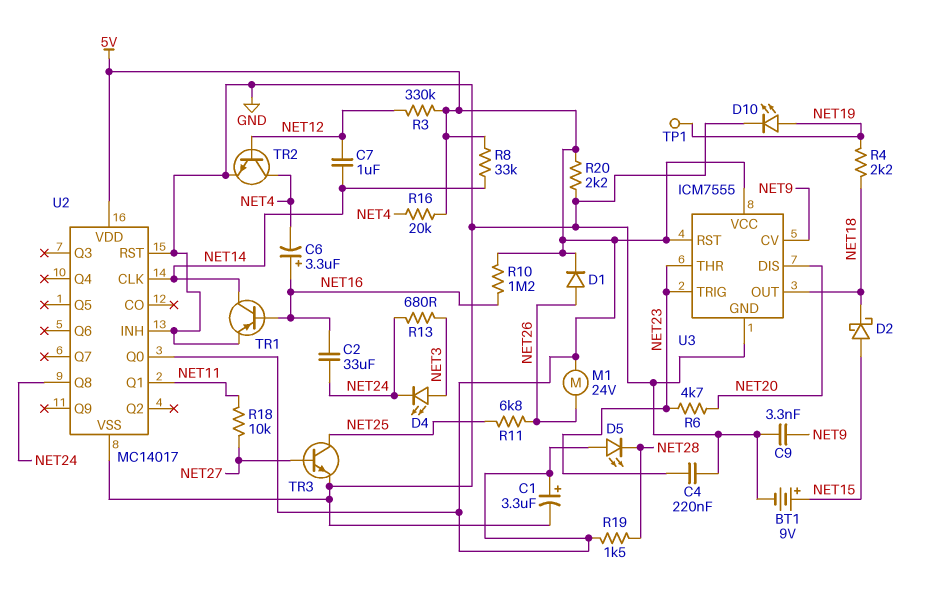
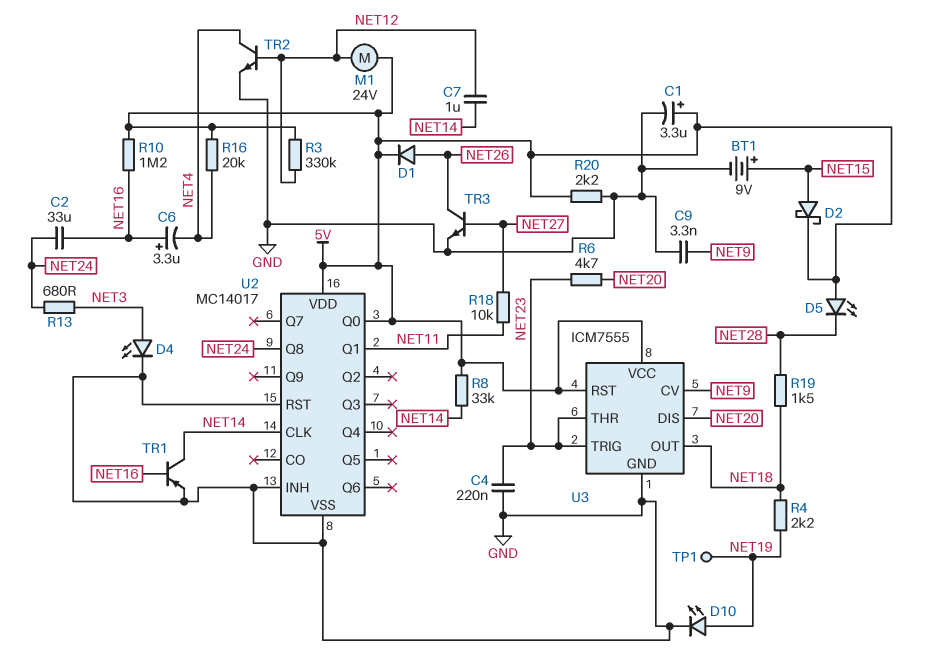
D2: schottky (A NET15, K NET18) -> schottky (A NET15, K 5V)
D4: LED (A NET3, K NET24) -> LED (A NET3, K GND)
M1: motor 24V (5V, NET26) -> motor 24V (5V, NET12)
R11: 6.8k (NET25, NET26) -> none
R19: 1.5k (5V, NET28) -> 1.5k (NET18, NET28)
TR3: NPN (B NET27, C NET25, E GND) -> NPN (B NET27, C NET26, E GND)

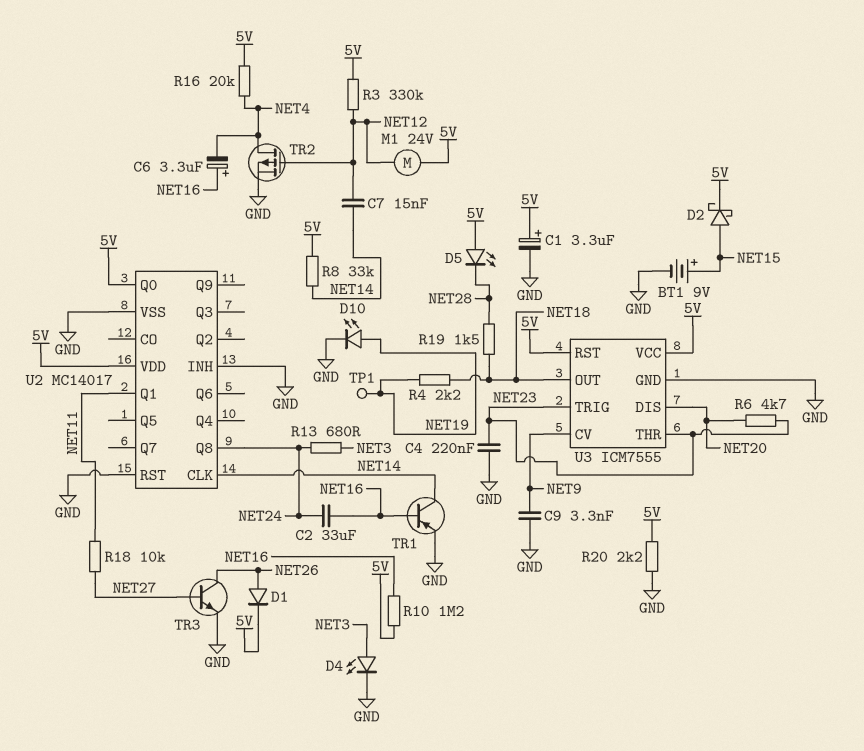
C7: 1uF (NET12, NET14) -> 15nF (NET12, NET14)
TR2: NPN (B NET12, C NET4, E GND) -> PMOS (G NET12, D NET4, S GND)

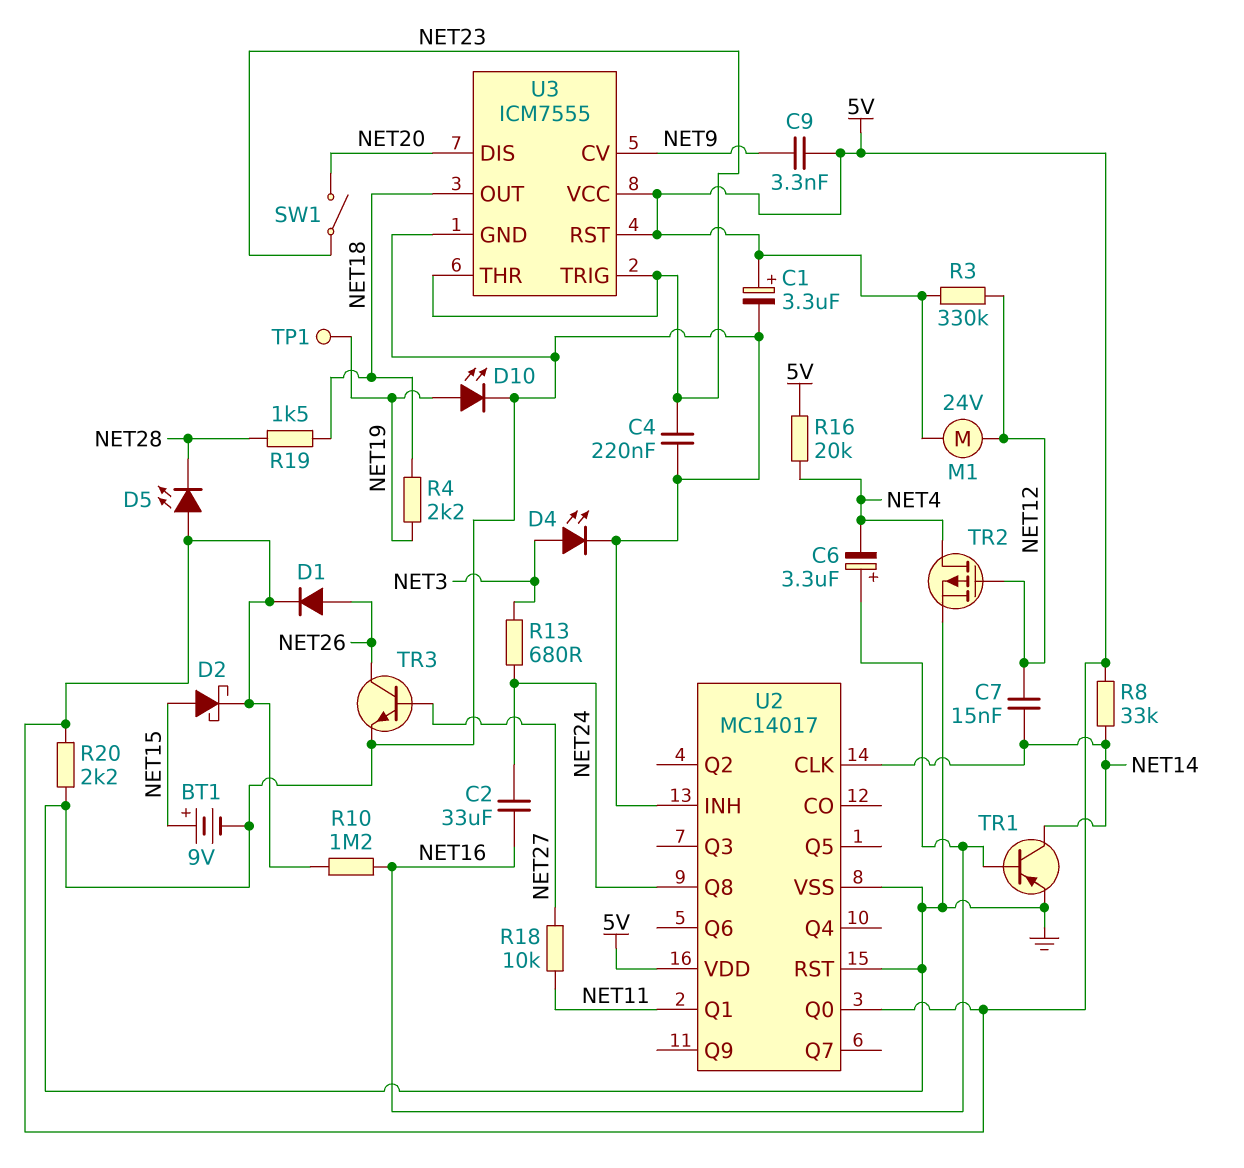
C9: 3.3nF (GND, NET9) -> 3.3nF (5V, NET9)
R6: 4.7k (NET20, NET23) -> none
SW1: none -> switch (NET20, NET23)

